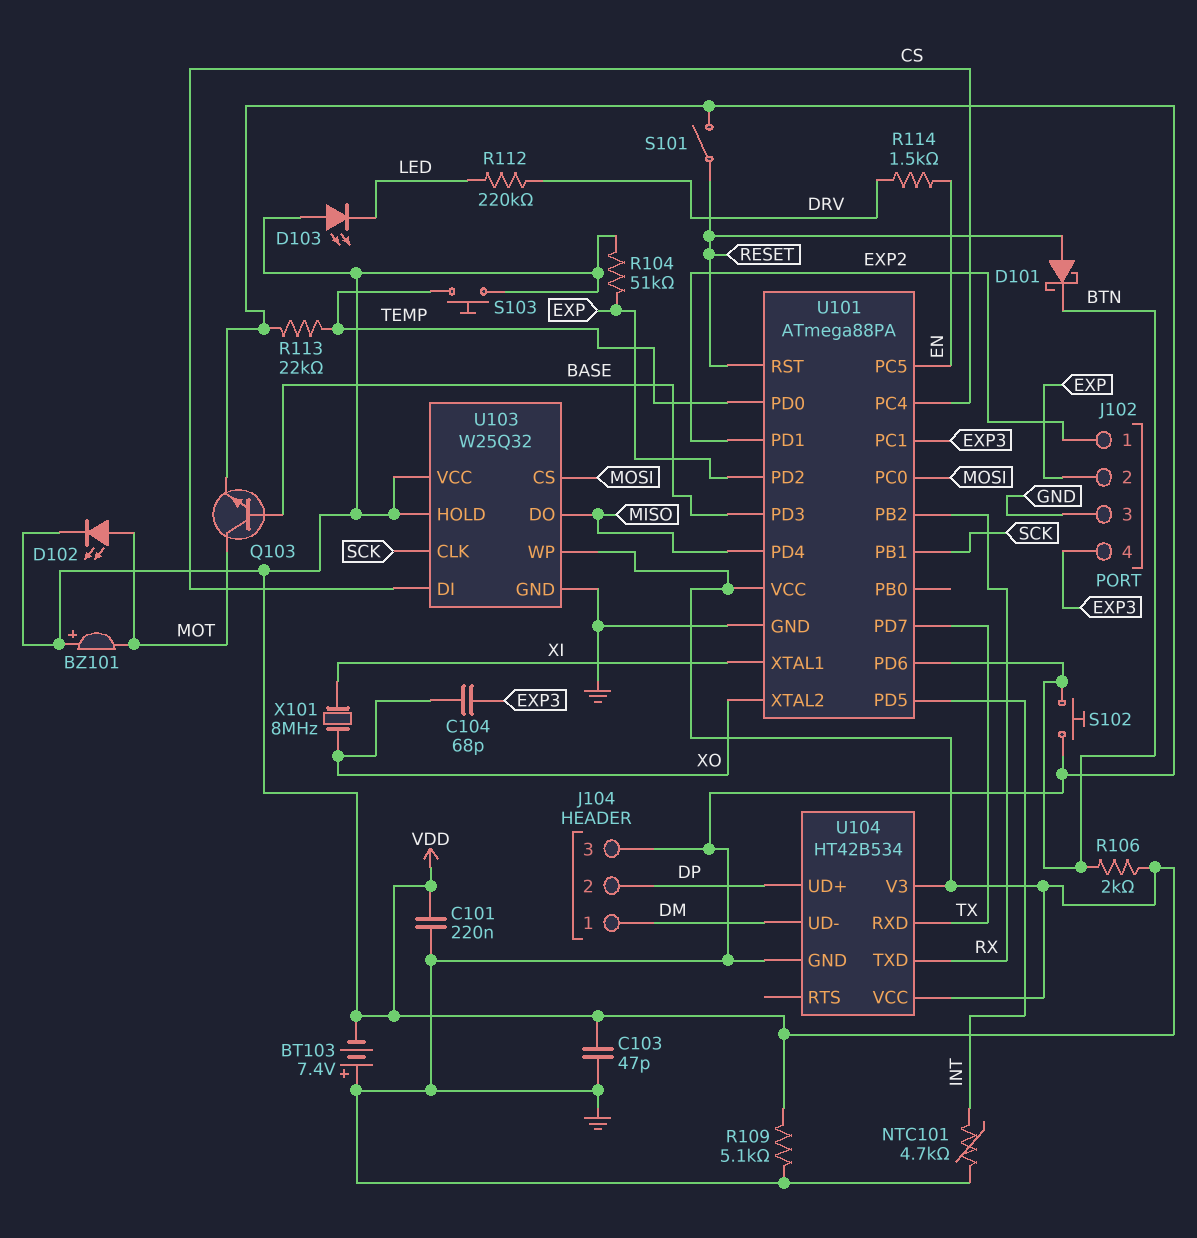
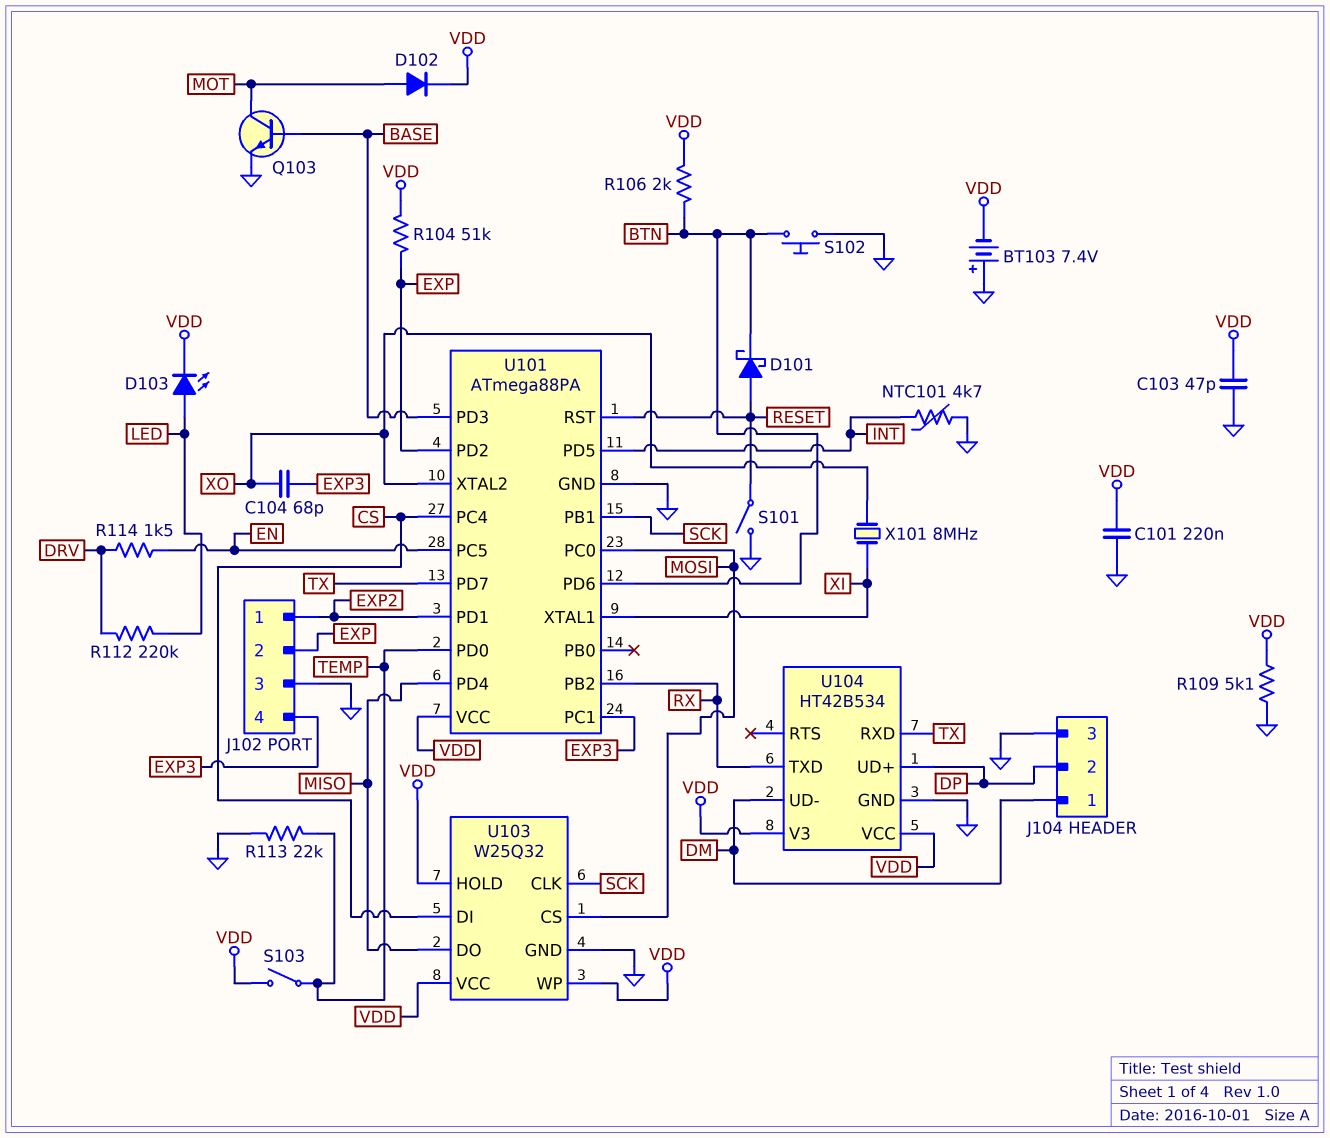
BZ101: buzzer (plus VDD, minus MOT) -> none
D102: LED (A MOT, K VDD) -> diode (A MOT, K VDD)
D103: LED (A VDD, K LED) -> LED (A LED, K VDD)
S103: button (TEMP, VDD) -> switch (TEMP, VDD)

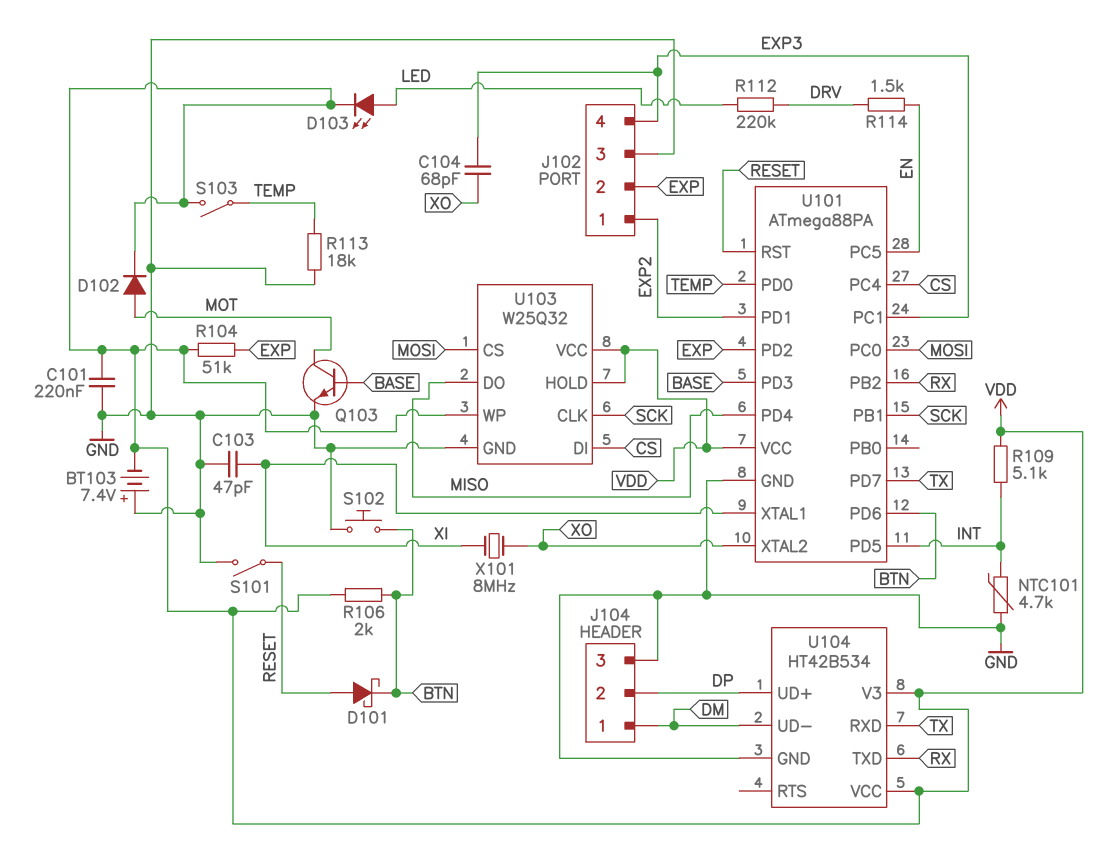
C103: 47pF (GND, VDD) -> 47pF (GND, XI)
R109: 5.1k (GND, VDD) -> 5.1k (INT, VDD)
R113: 22k (GND, TEMP) -> 18k (GND, TEMP)

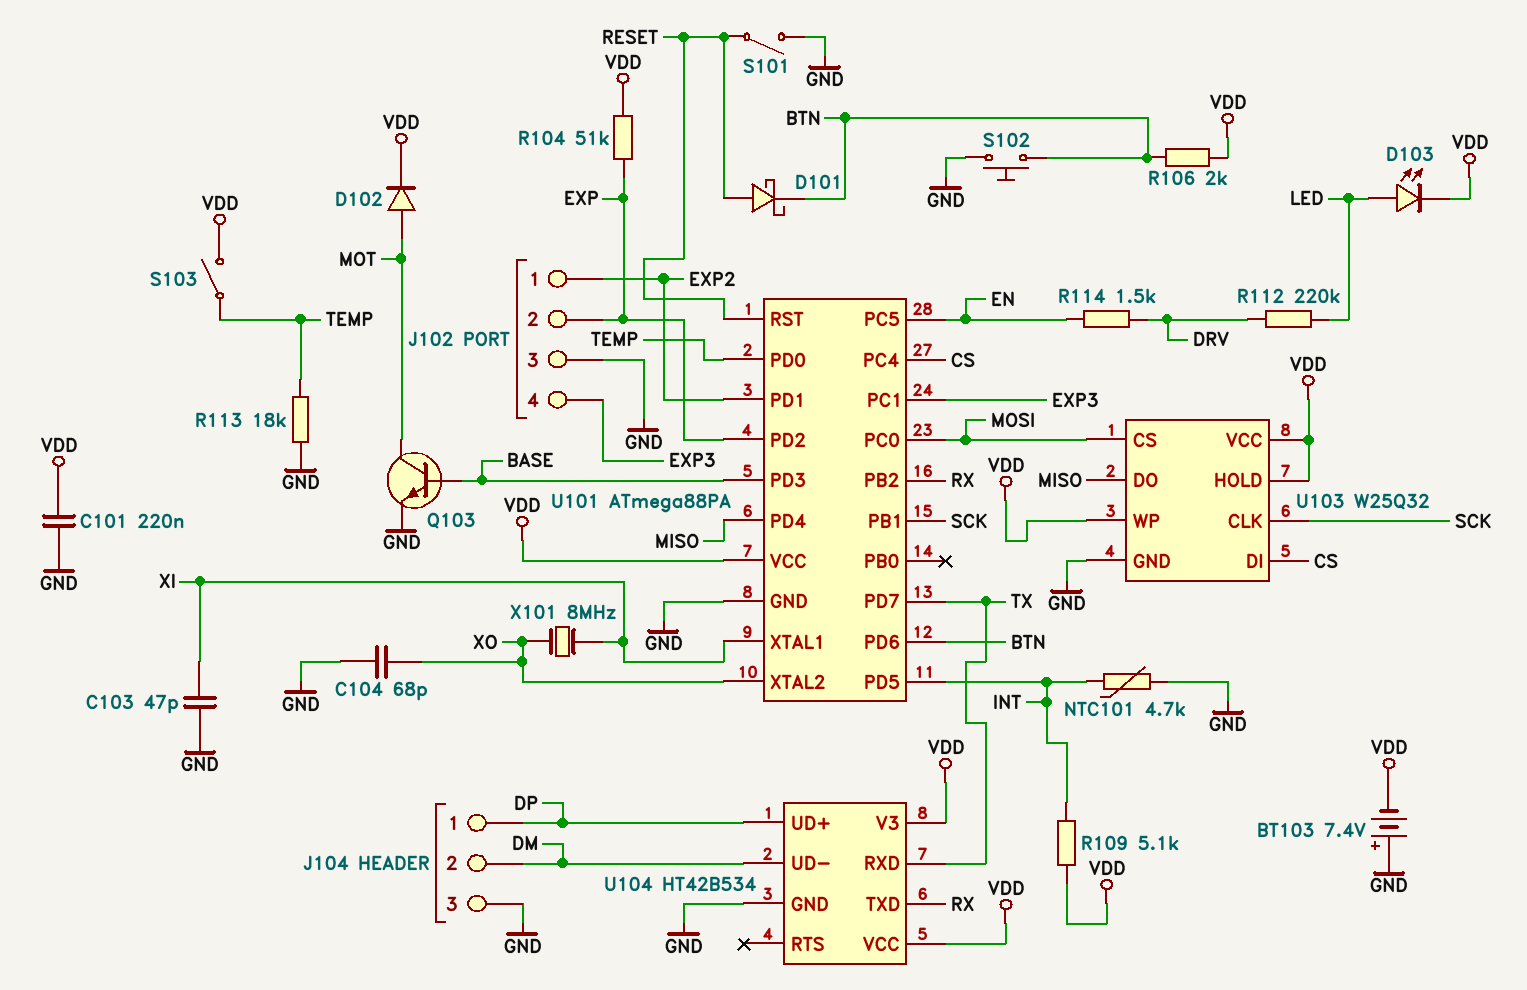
C104: 68pF (EXP3, XO) -> 68pF (GND, XO)
J104 pin 1: DM -> DP
J104 pin 2: DP -> DM

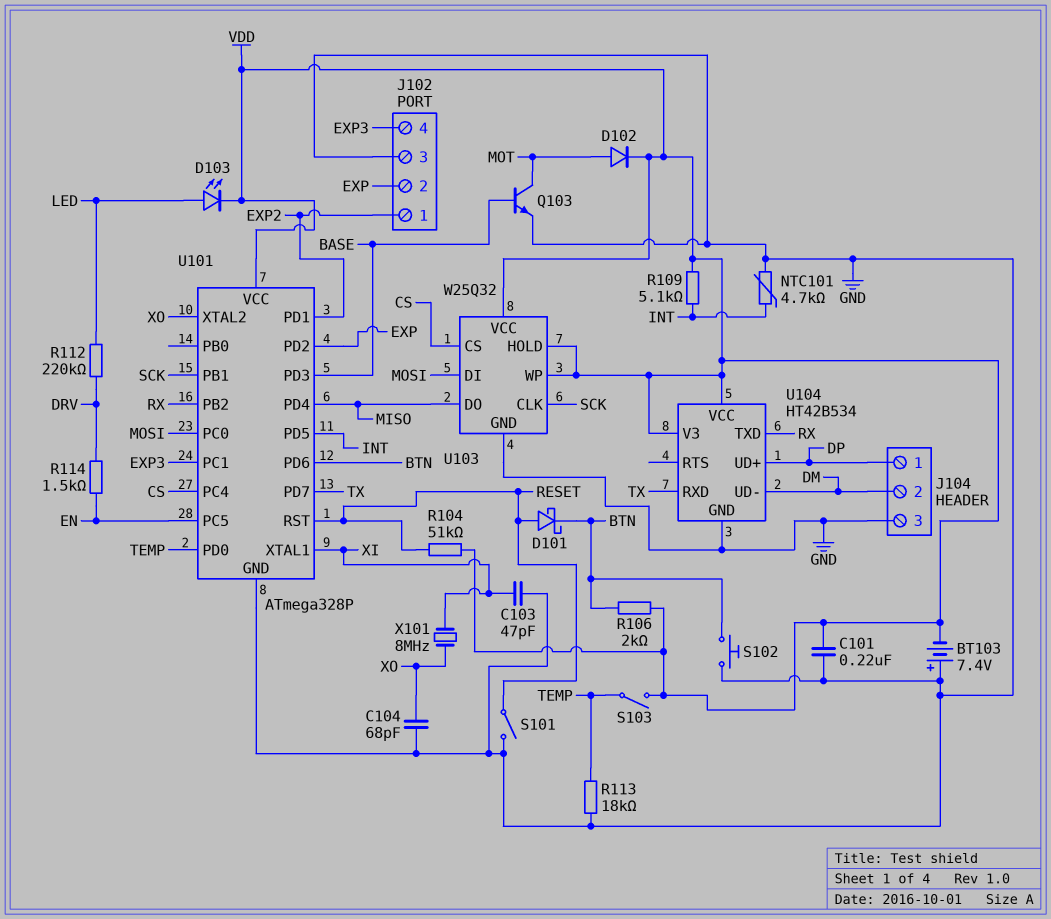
R104: 51k (EXP, VDD) -> 51k (RESET, VDD)
U101: ATmega88PA -> ATmega328P
U103 pin CS: MOSI -> CS
U103 pin DI: CS -> MOSI

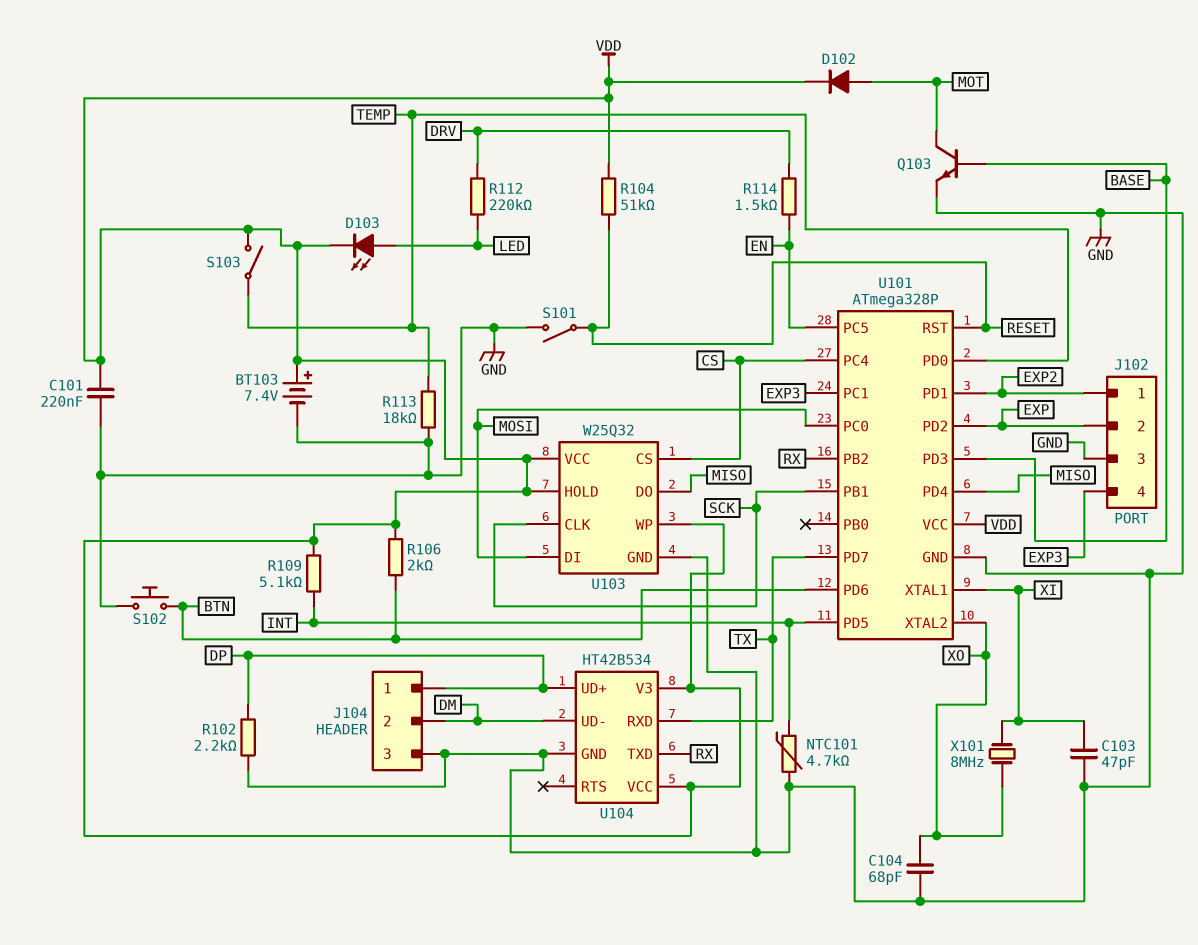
BT103: 7.4V (plus GND, minus VDD) -> 7.4V (plus VDD, minus GND)
D101: schottky (A RESET, K BTN) -> none
R102: none -> 2.2k (DP, GND)

